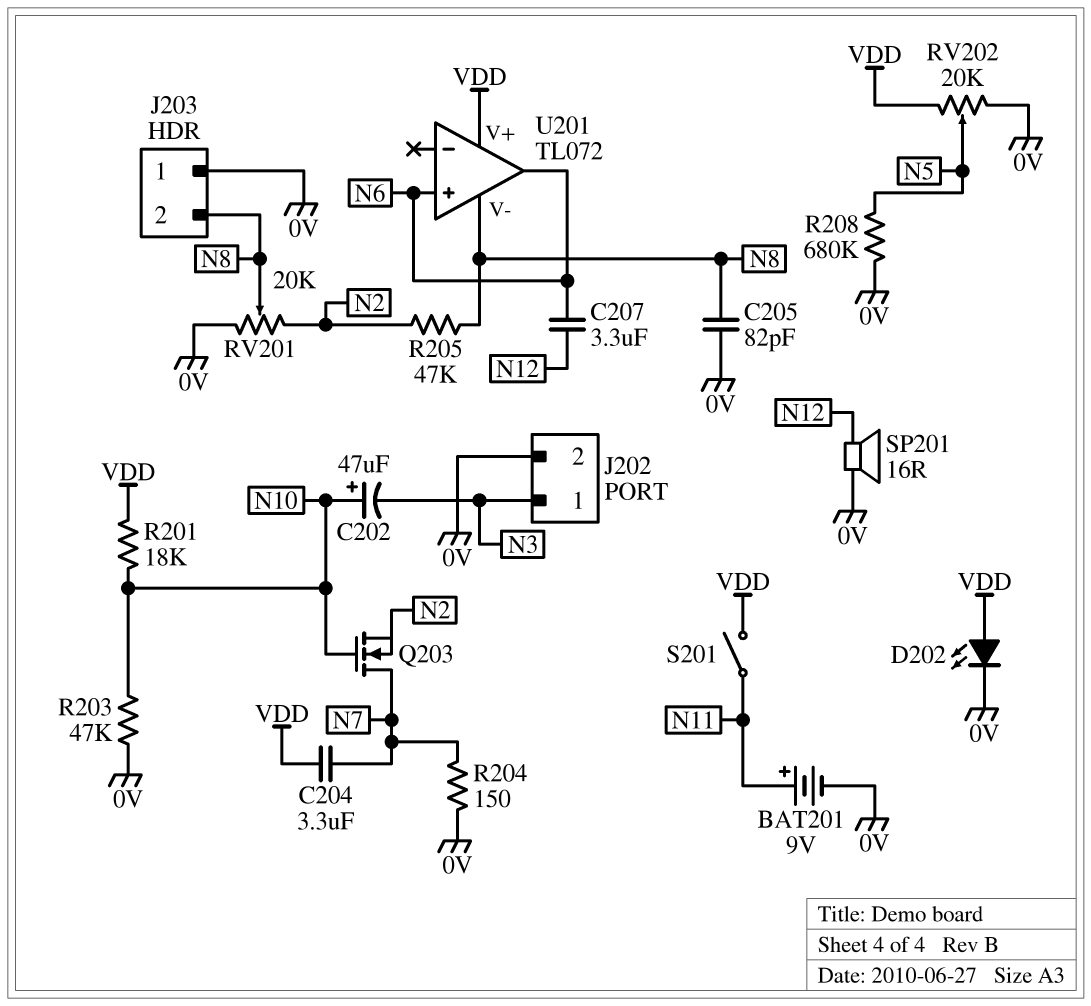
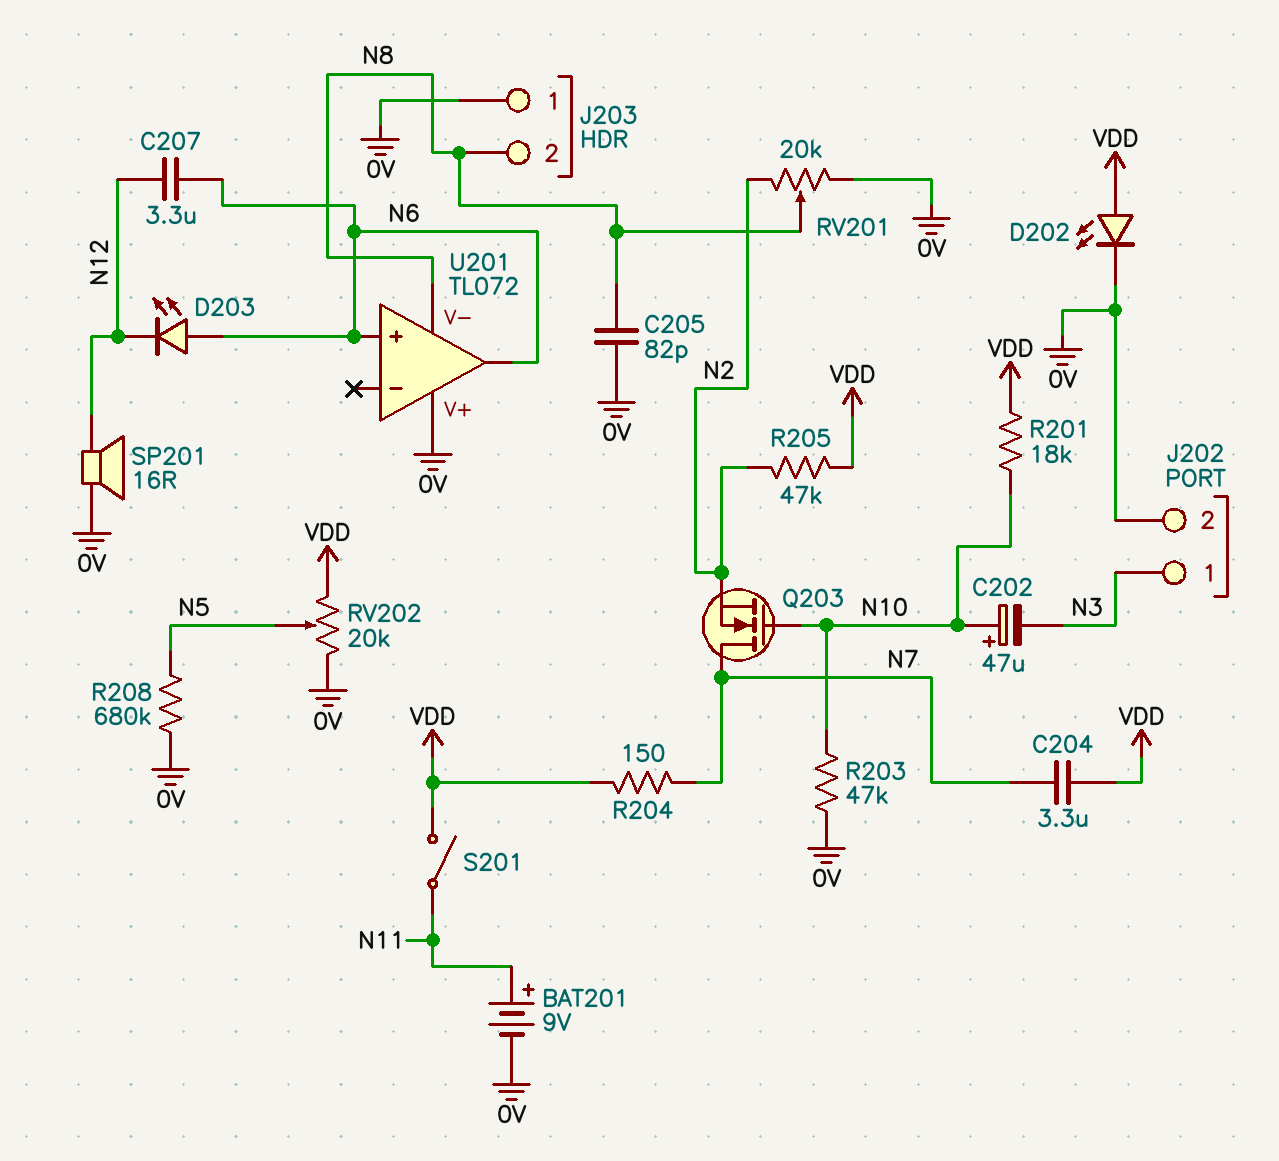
D203: none -> LED (A N6, K N12)
R204: 150 (0V, N7) -> 150 (N7, VDD)
R205: 47k (N2, N8) -> 47k (N2, VDD)
U201 pin V+: VDD -> 0V

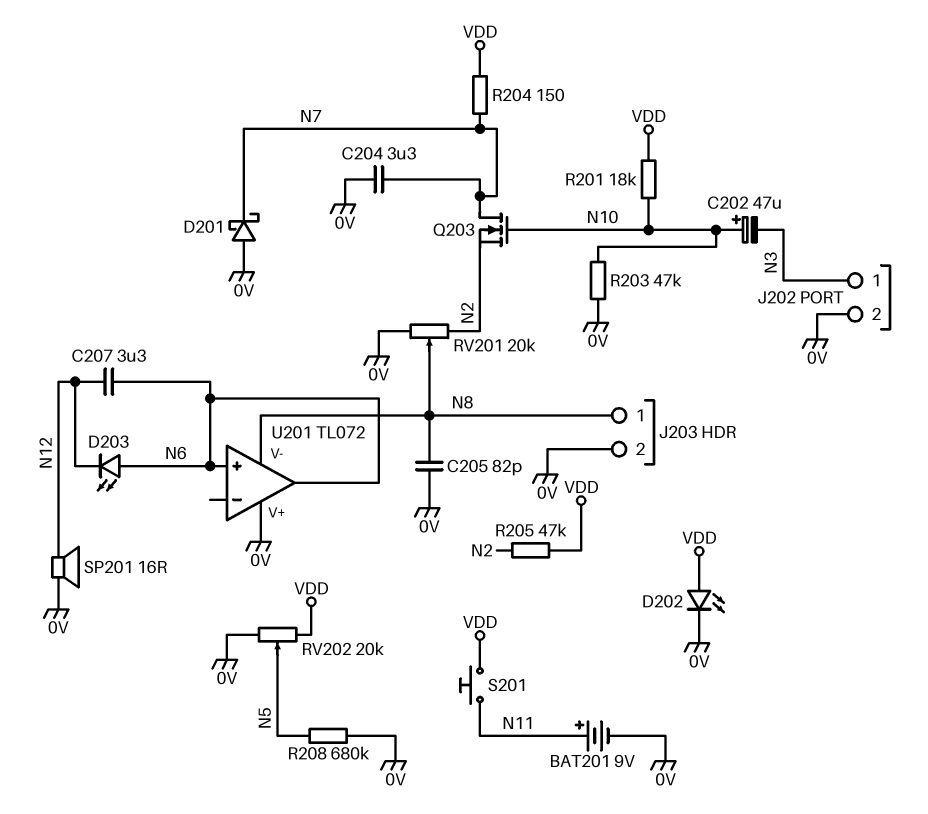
C204: 3.3uF (N7, VDD) -> 3.3uF (0V, N7)
D201: none -> schottky (A 0V, K N7)
J203 pin 1: 0V -> N8
J203 pin 2: N8 -> 0V
S201: switch (N11, VDD) -> button (N11, VDD)

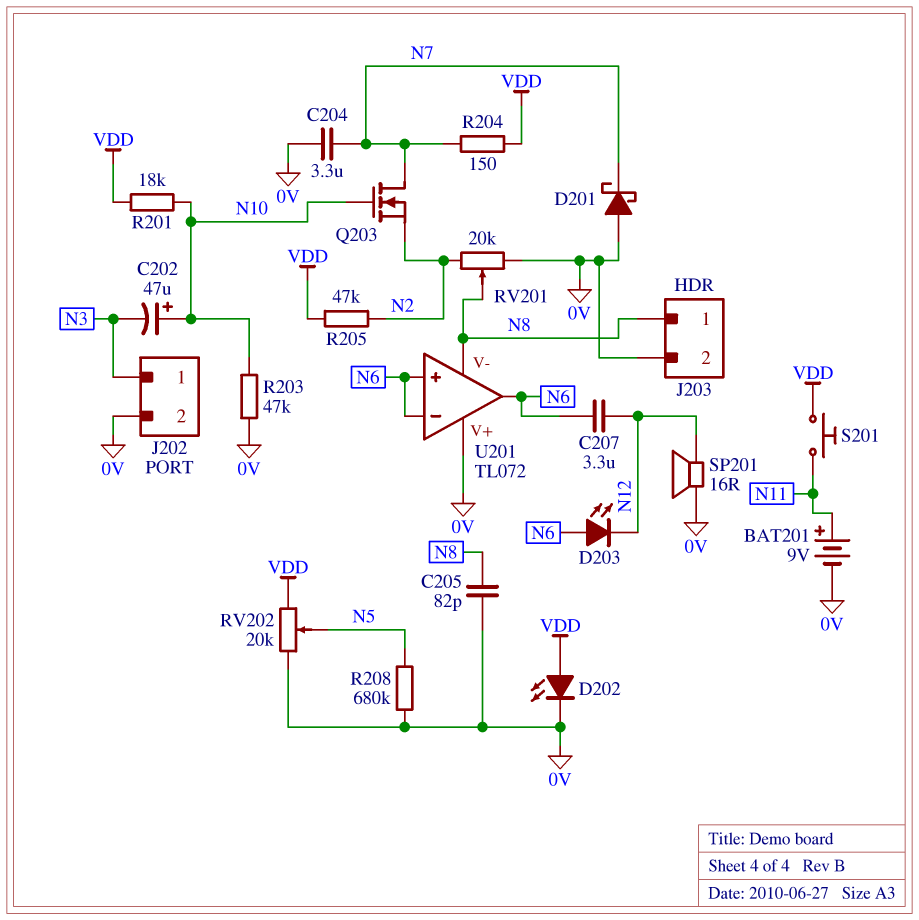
U201 pin in-: none -> N6

